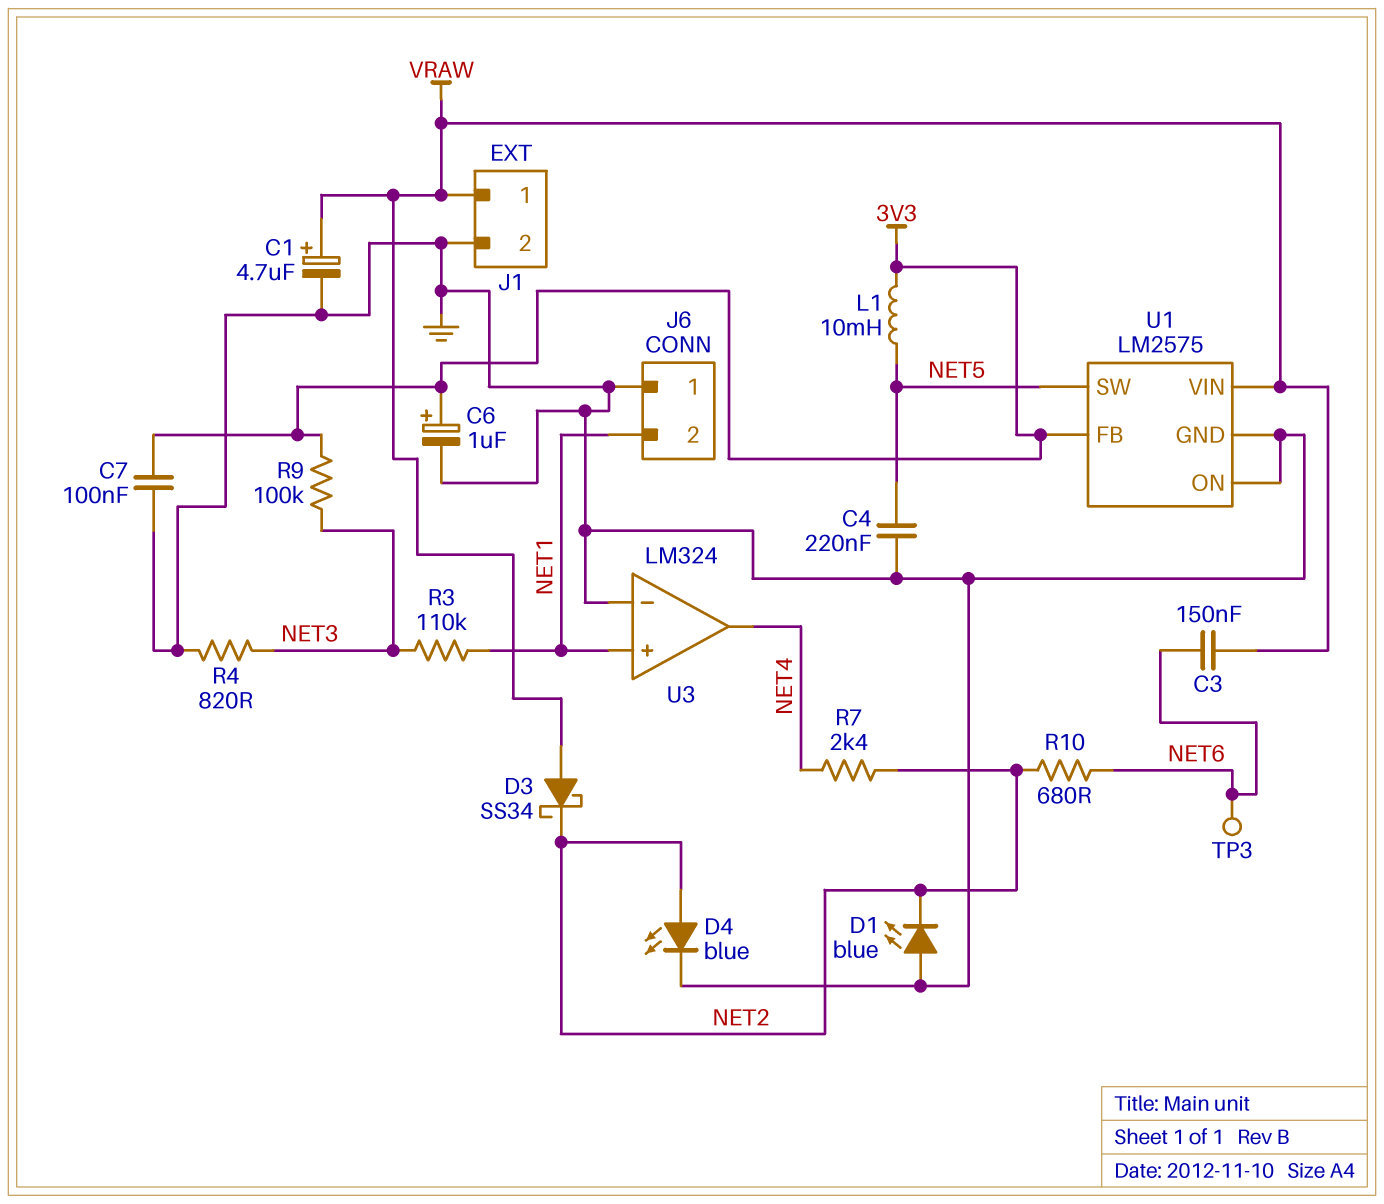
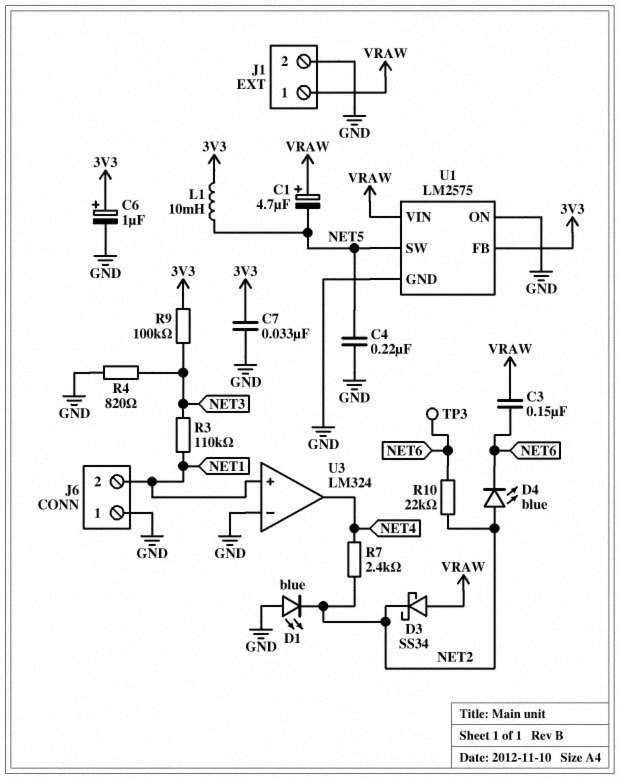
C1: 4.7uF (plus VRAW, minus GND) -> 4.7uF (plus VRAW, minus NET5)
C7: 100nF (3V3, GND) -> 33nF (3V3, GND)
D4: LED blue (A NET2, K GND) -> LED blue (A NET2, K NET6)
R10: 680 (NET2, NET6) -> 22k (NET2, NET6)

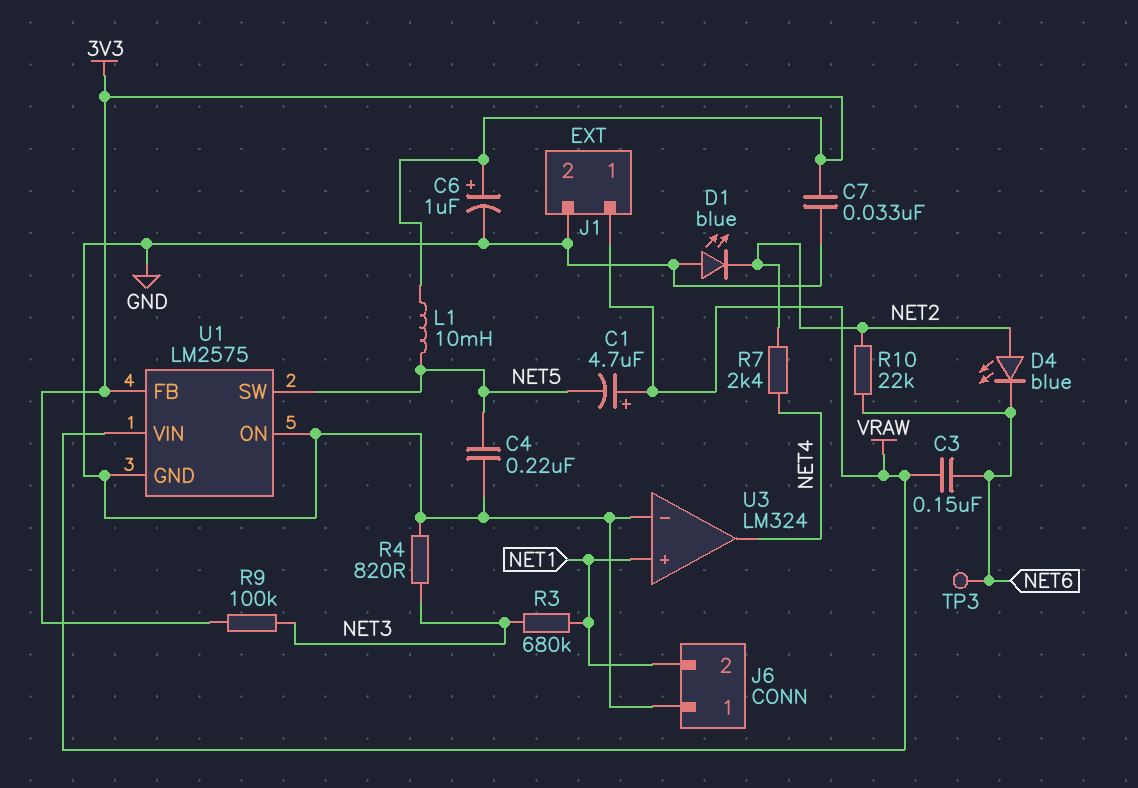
D3: schottky SS34 (A VRAW, K NET2) -> none
R3: 110k (NET1, NET3) -> 680k (NET1, NET3)

